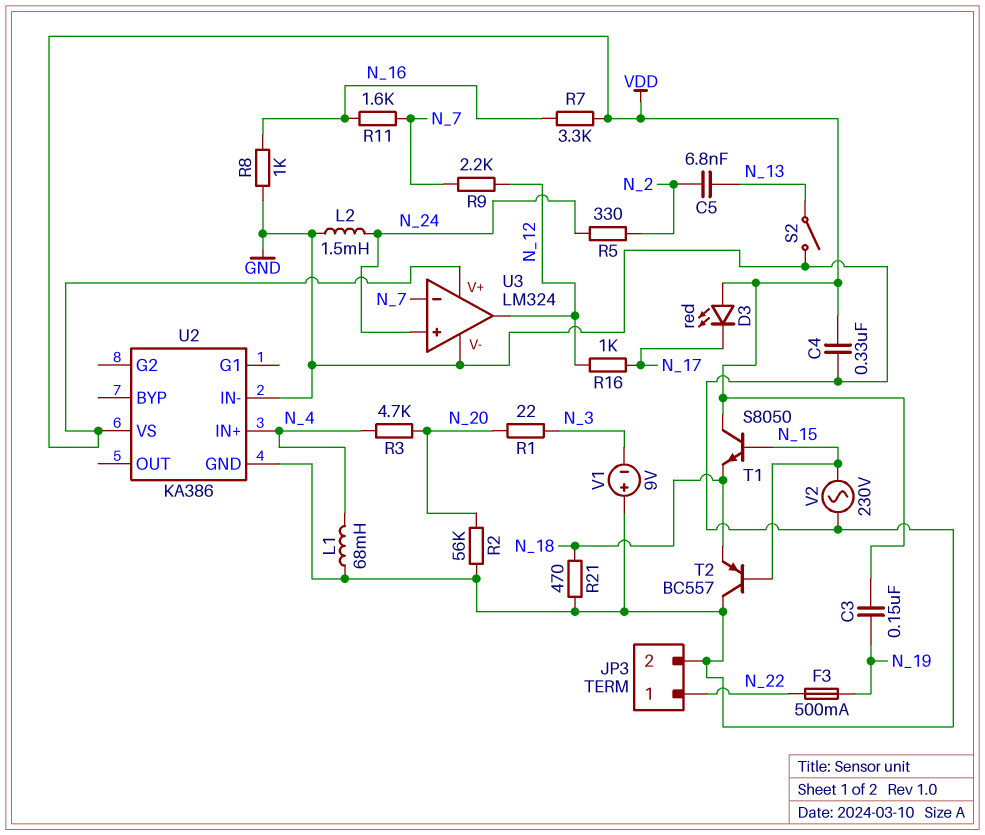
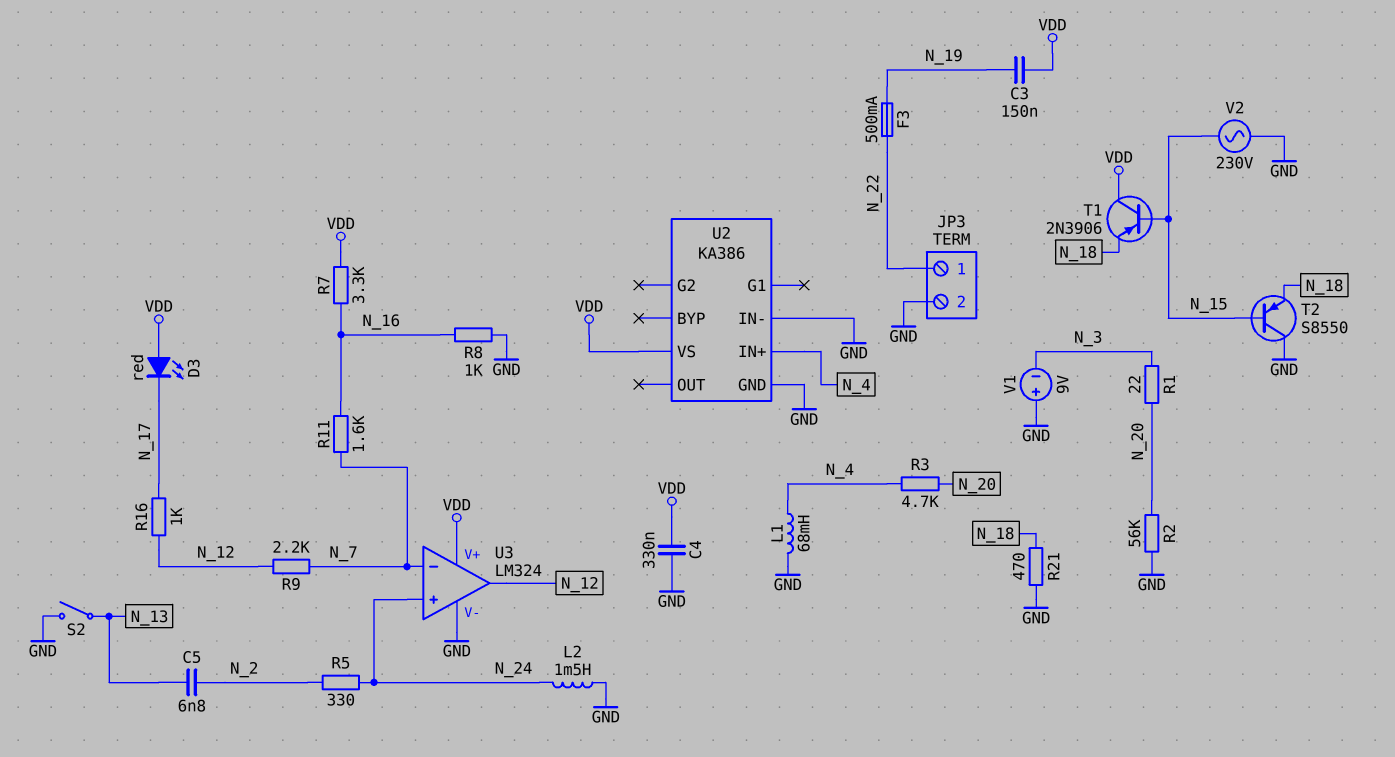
T1: NPN S8050 (B N_15, C VDD, E N_18) -> PNP 2N3906 (B N_15, C VDD, E N_18)
T2: PNP BC557 (B N_15, C GND, E N_18) -> PNP S8550 (B N_15, C GND, E N_18)

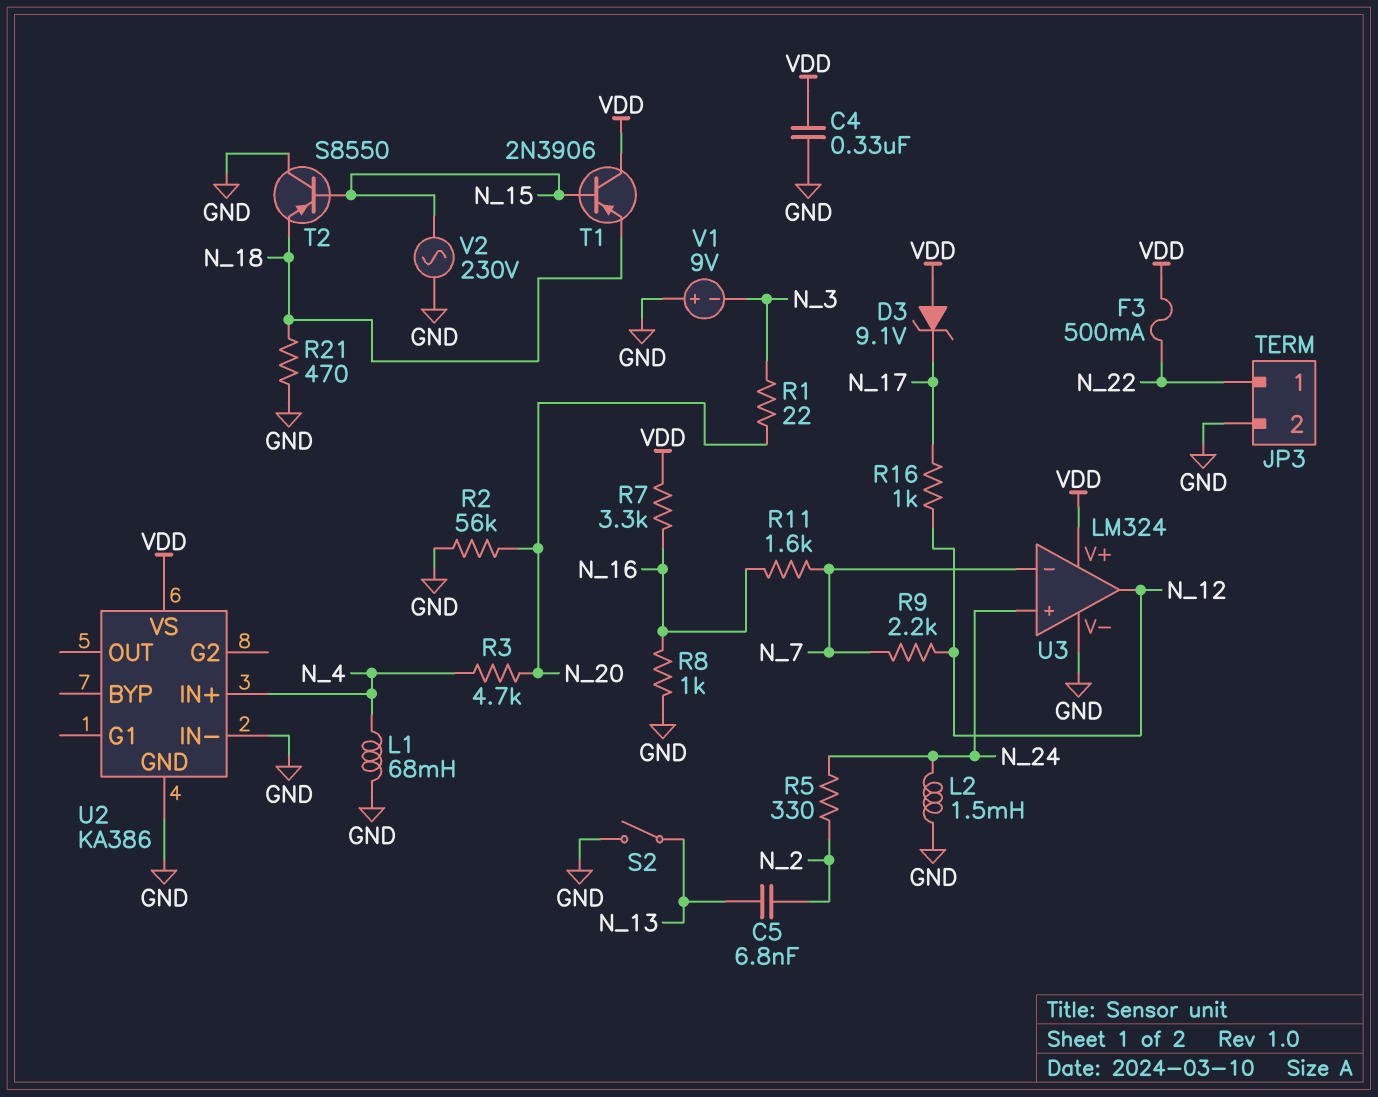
C3: 150nF (N_19, VDD) -> none
D3: LED red (A VDD, K N_17) -> zener 9.1V (A VDD, K N_17)
F3: 500mA (N_19, N_22) -> 500mA (N_22, VDD)

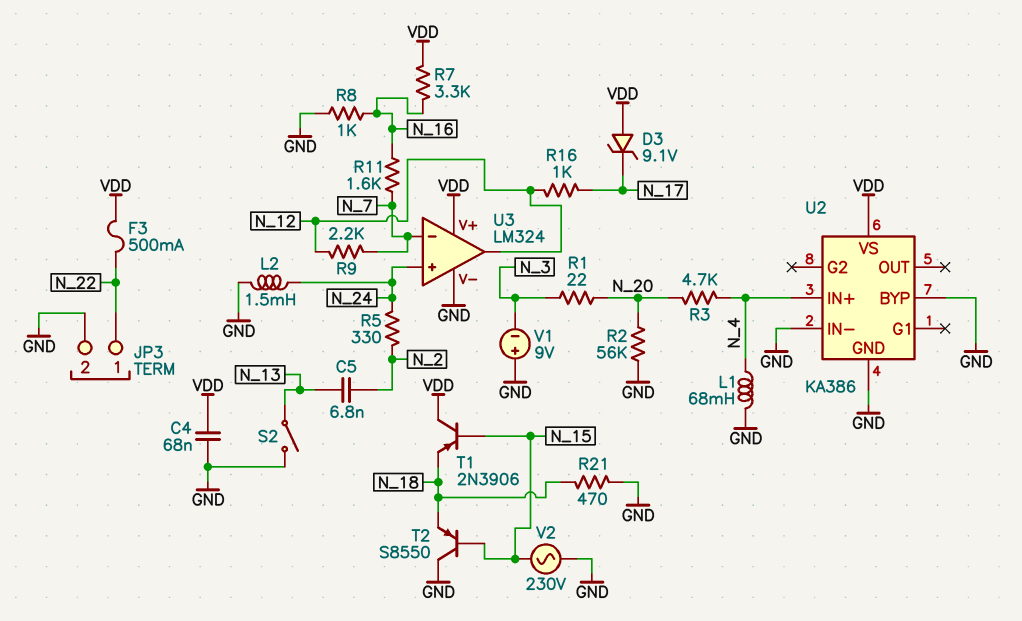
C4: 330nF (GND, VDD) -> 68nF (GND, VDD)
U2 pin BYP: none -> GND

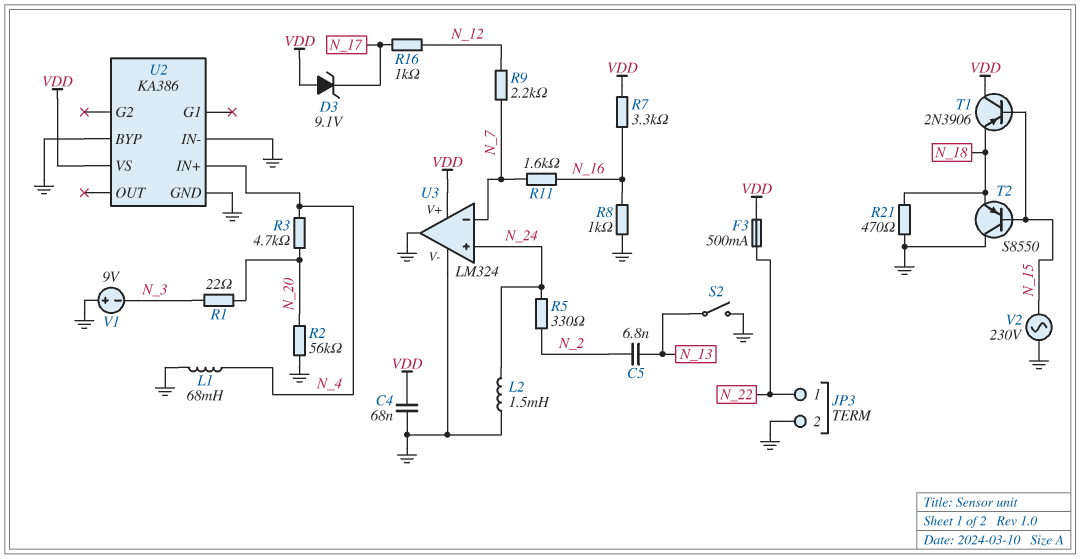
U3 pin out: N_12 -> GND

